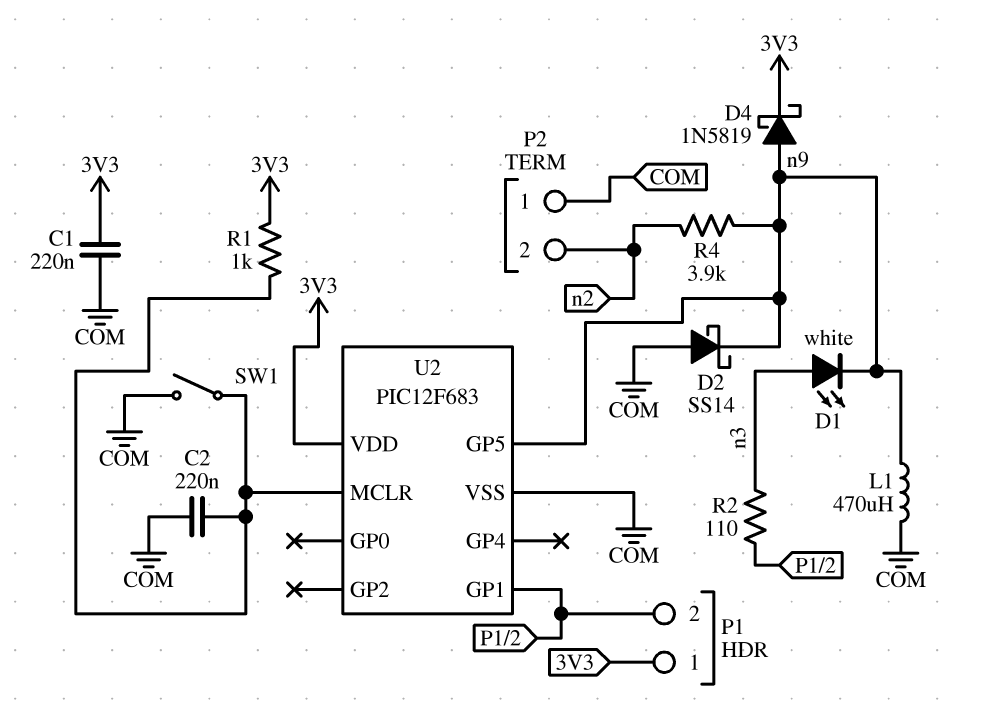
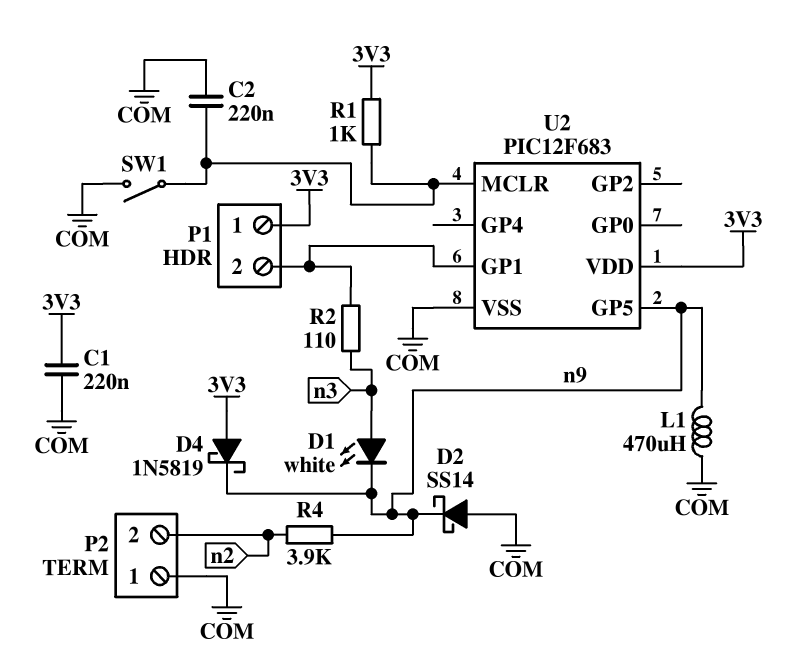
D4: schottky 1N5819 (A n9, K 3V3) -> schottky 1N5819 (A 3V3, K n9)

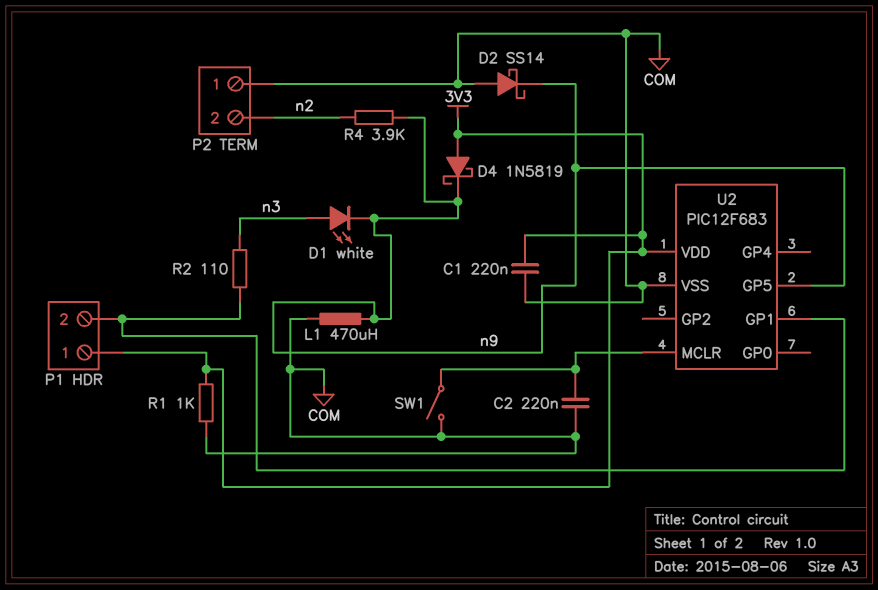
R1: 1k (3V3, U2/MCLR) -> 1k (3V3, COM)

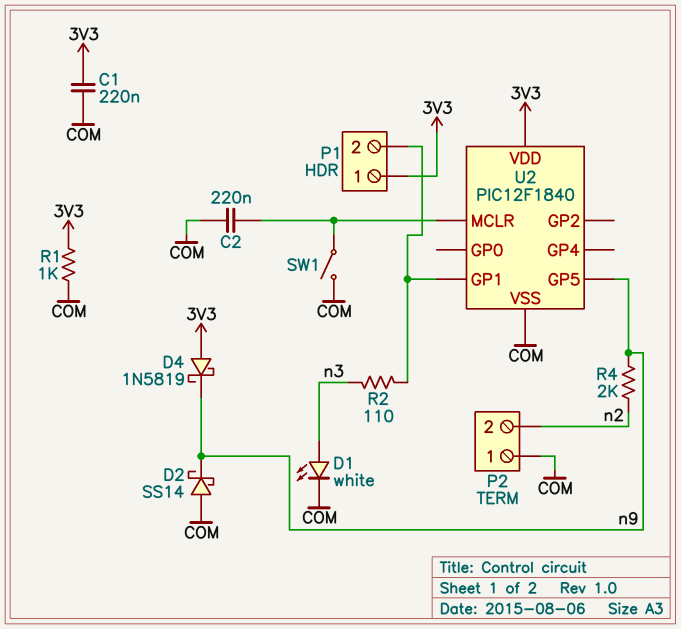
D1: LED white (A n3, K n9) -> LED white (A n3, K COM)
L1: 470uH (COM, n9) -> none
R4: 3.9k (n2, n9) -> 2k (n2, n9)
U2: PIC12F683 -> PIC12F1840

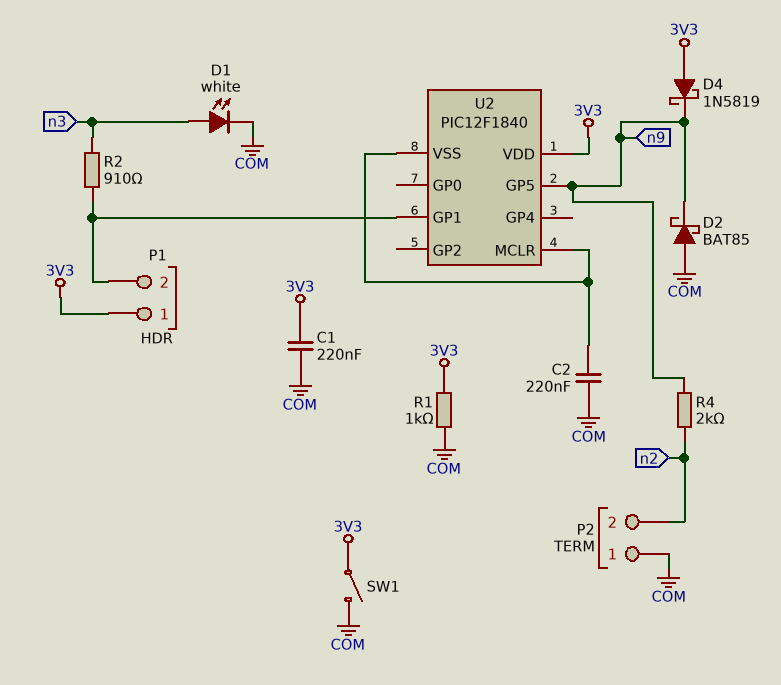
D2: schottky SS14 (A COM, K n9) -> schottky BAT85 (A COM, K n9)
R2: 110 (P1/2, n3) -> 910 (P1/2, n3)
SW1: switch (COM, U2/MCLR) -> switch (3V3, COM)
U2 pin VSS: COM -> U2/MCLR

